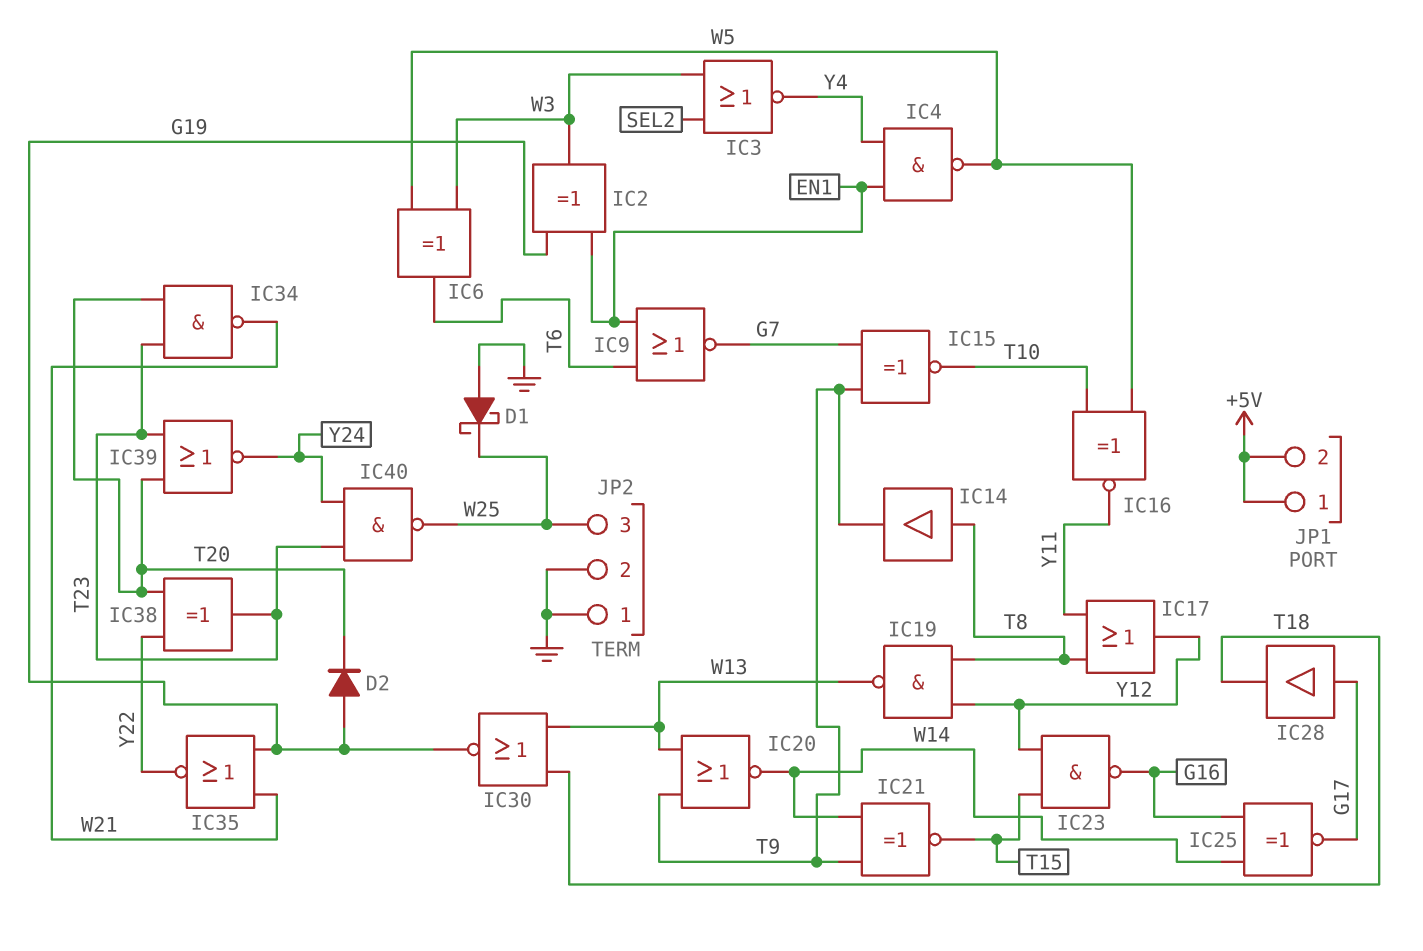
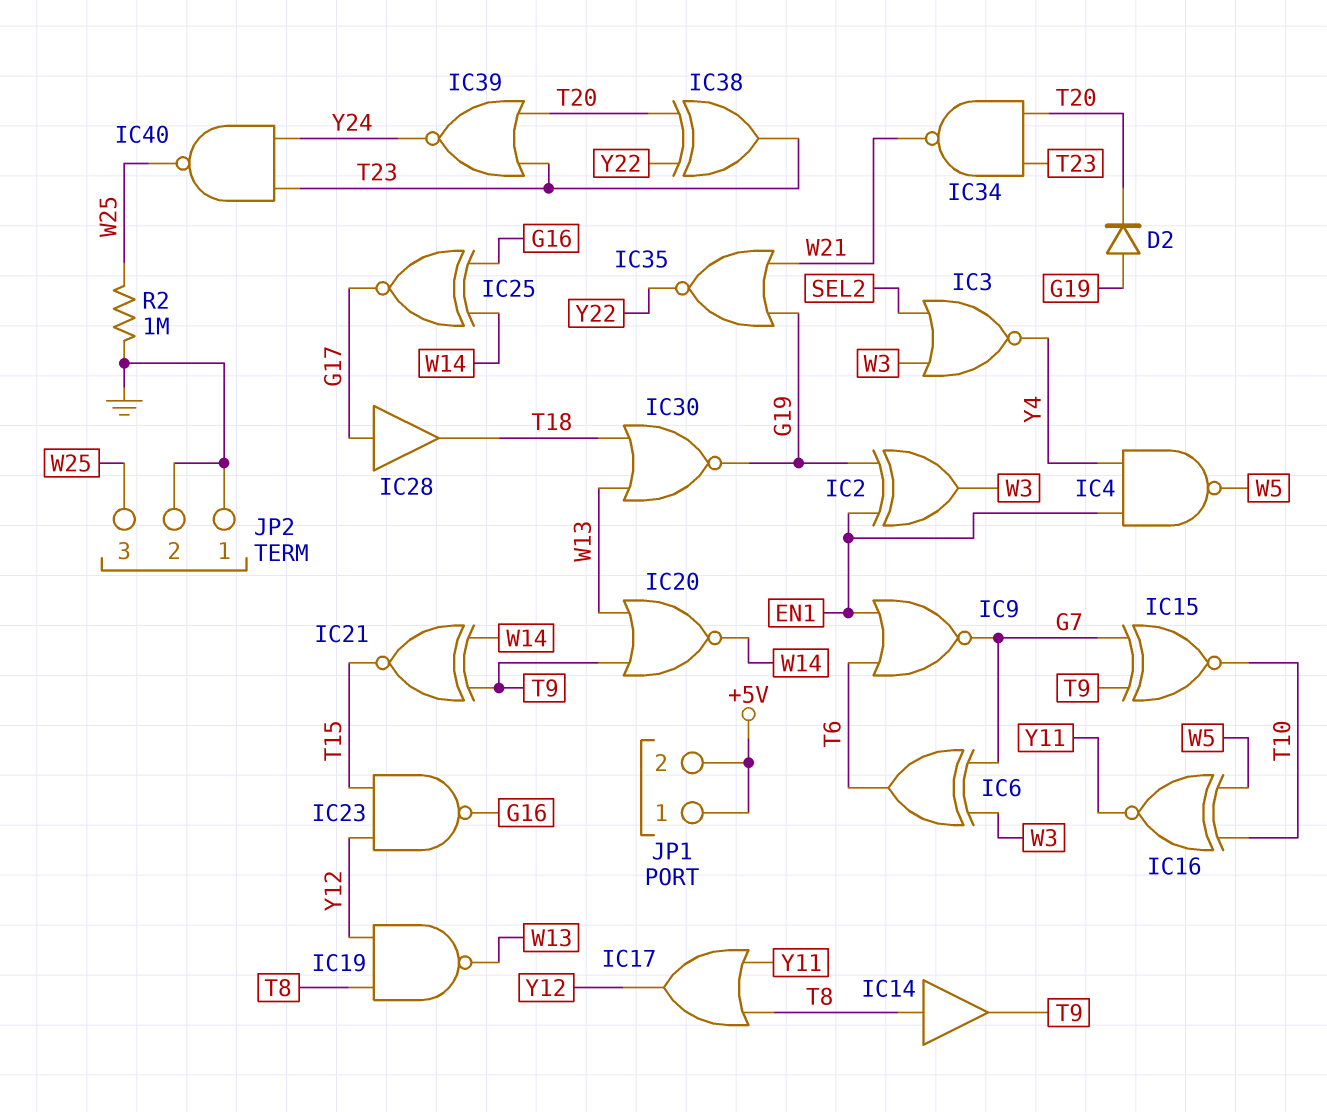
D1: schottky (A GND, K W25) -> none
IC6: XOR (in W3, in W5, out T6) -> XOR (in G7, in W3, out T6)
R2: none -> 1M (GND, W25)

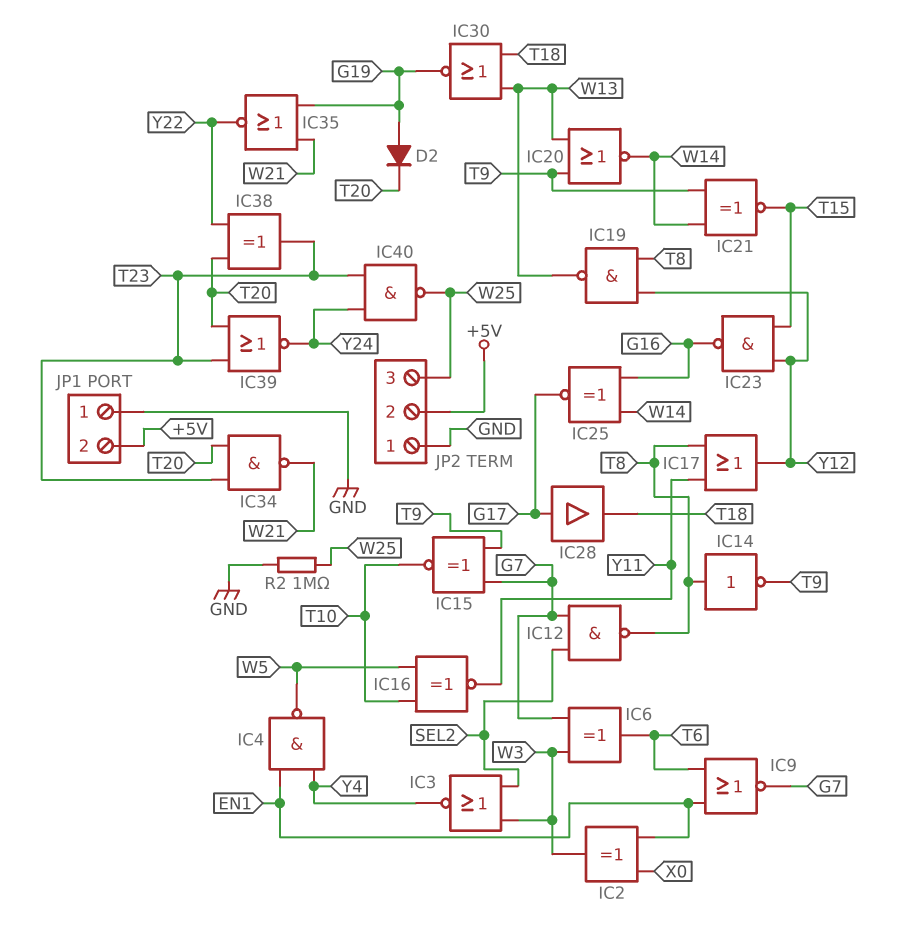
IC2: XOR (in EN1, in G19, out W3) -> XOR (in EN1, in X0, out W3)
IC12: none -> NAND (in G7, in SEL2, out T8)
IC14: buffer (in T8, out T9) -> NOT (in T8, out T9)
JP1 pin 1: +5V -> GND
JP2 pin 2: GND -> +5V

